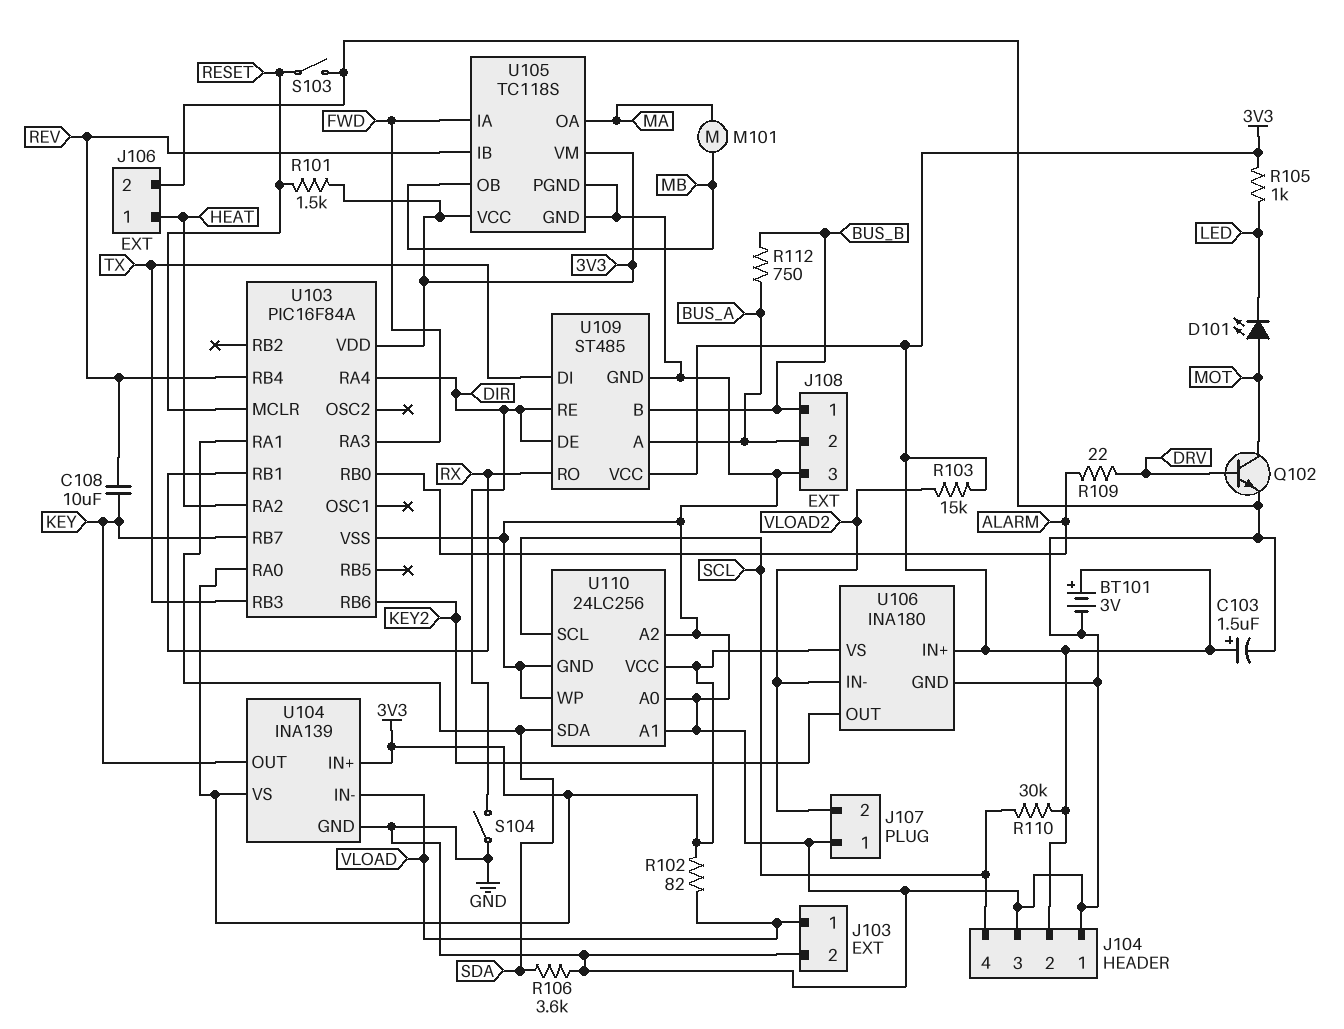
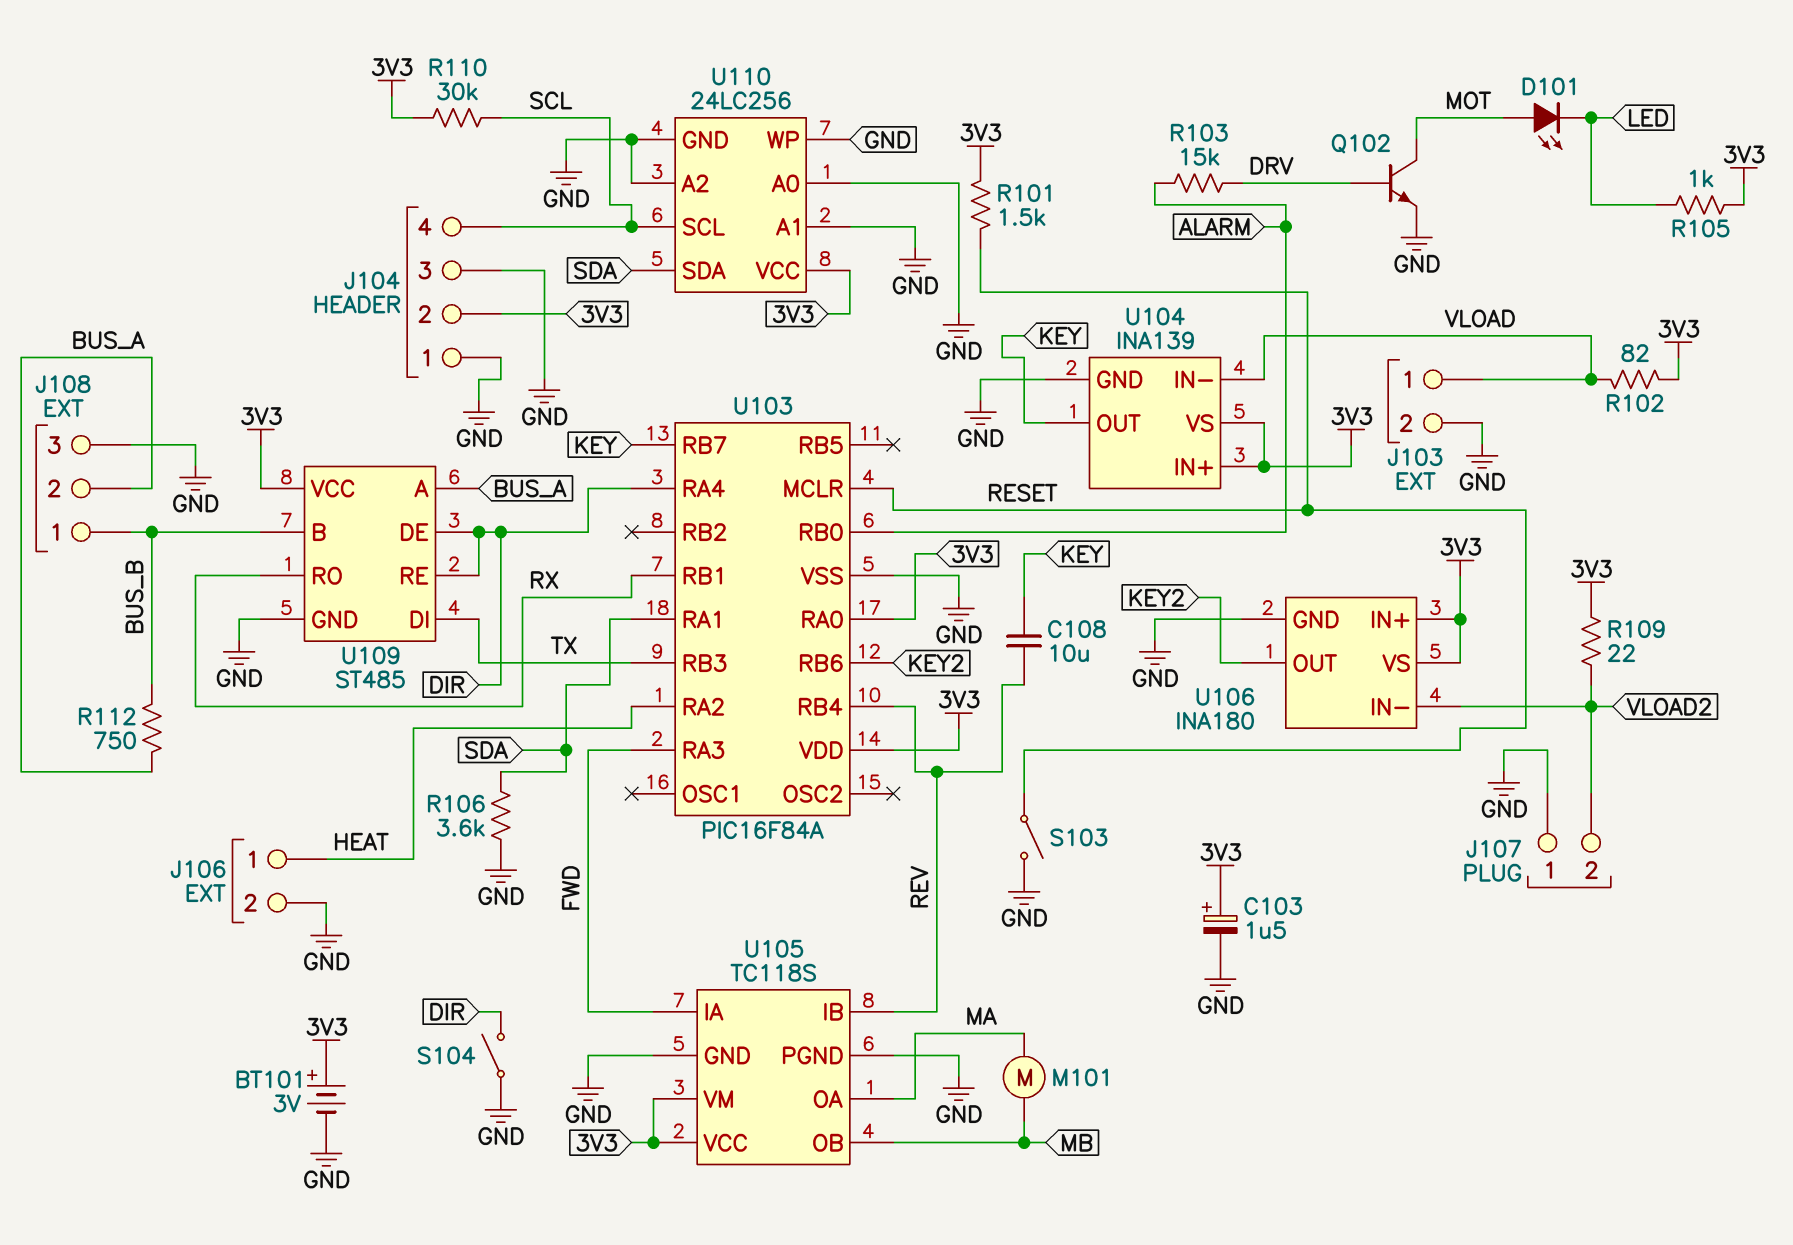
R103: 15k (3V3, VLOAD2) -> 15k (ALARM, DRV)
R109: 22 (ALARM, DRV) -> 22 (3V3, VLOAD2)

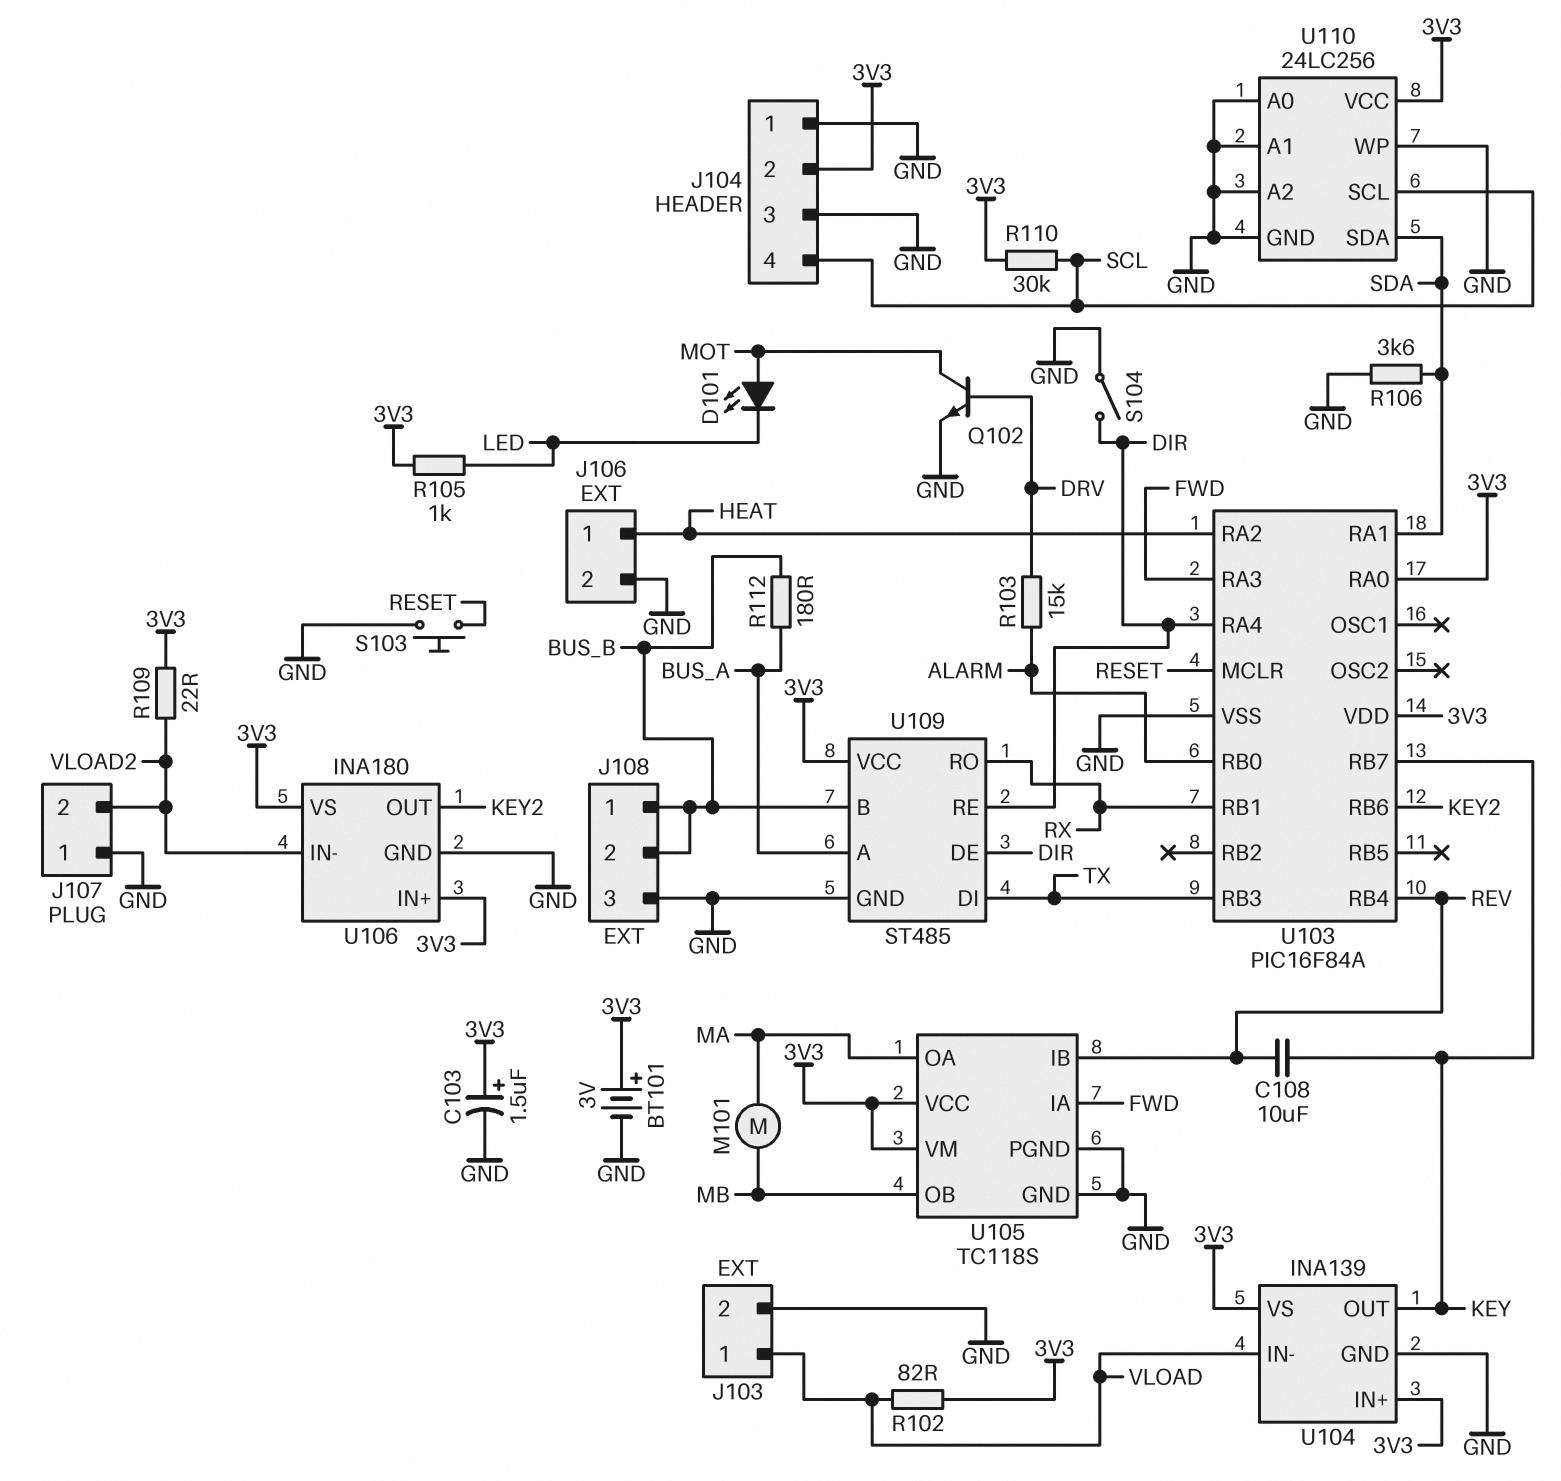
J108 pin 2: BUS_A -> BUS_B
R101: 1.5k (3V3, RESET) -> none
R112: 750 (BUS_A, BUS_B) -> 180 (BUS_A, BUS_B)
S103: switch (GND, RESET) -> button (GND, RESET)

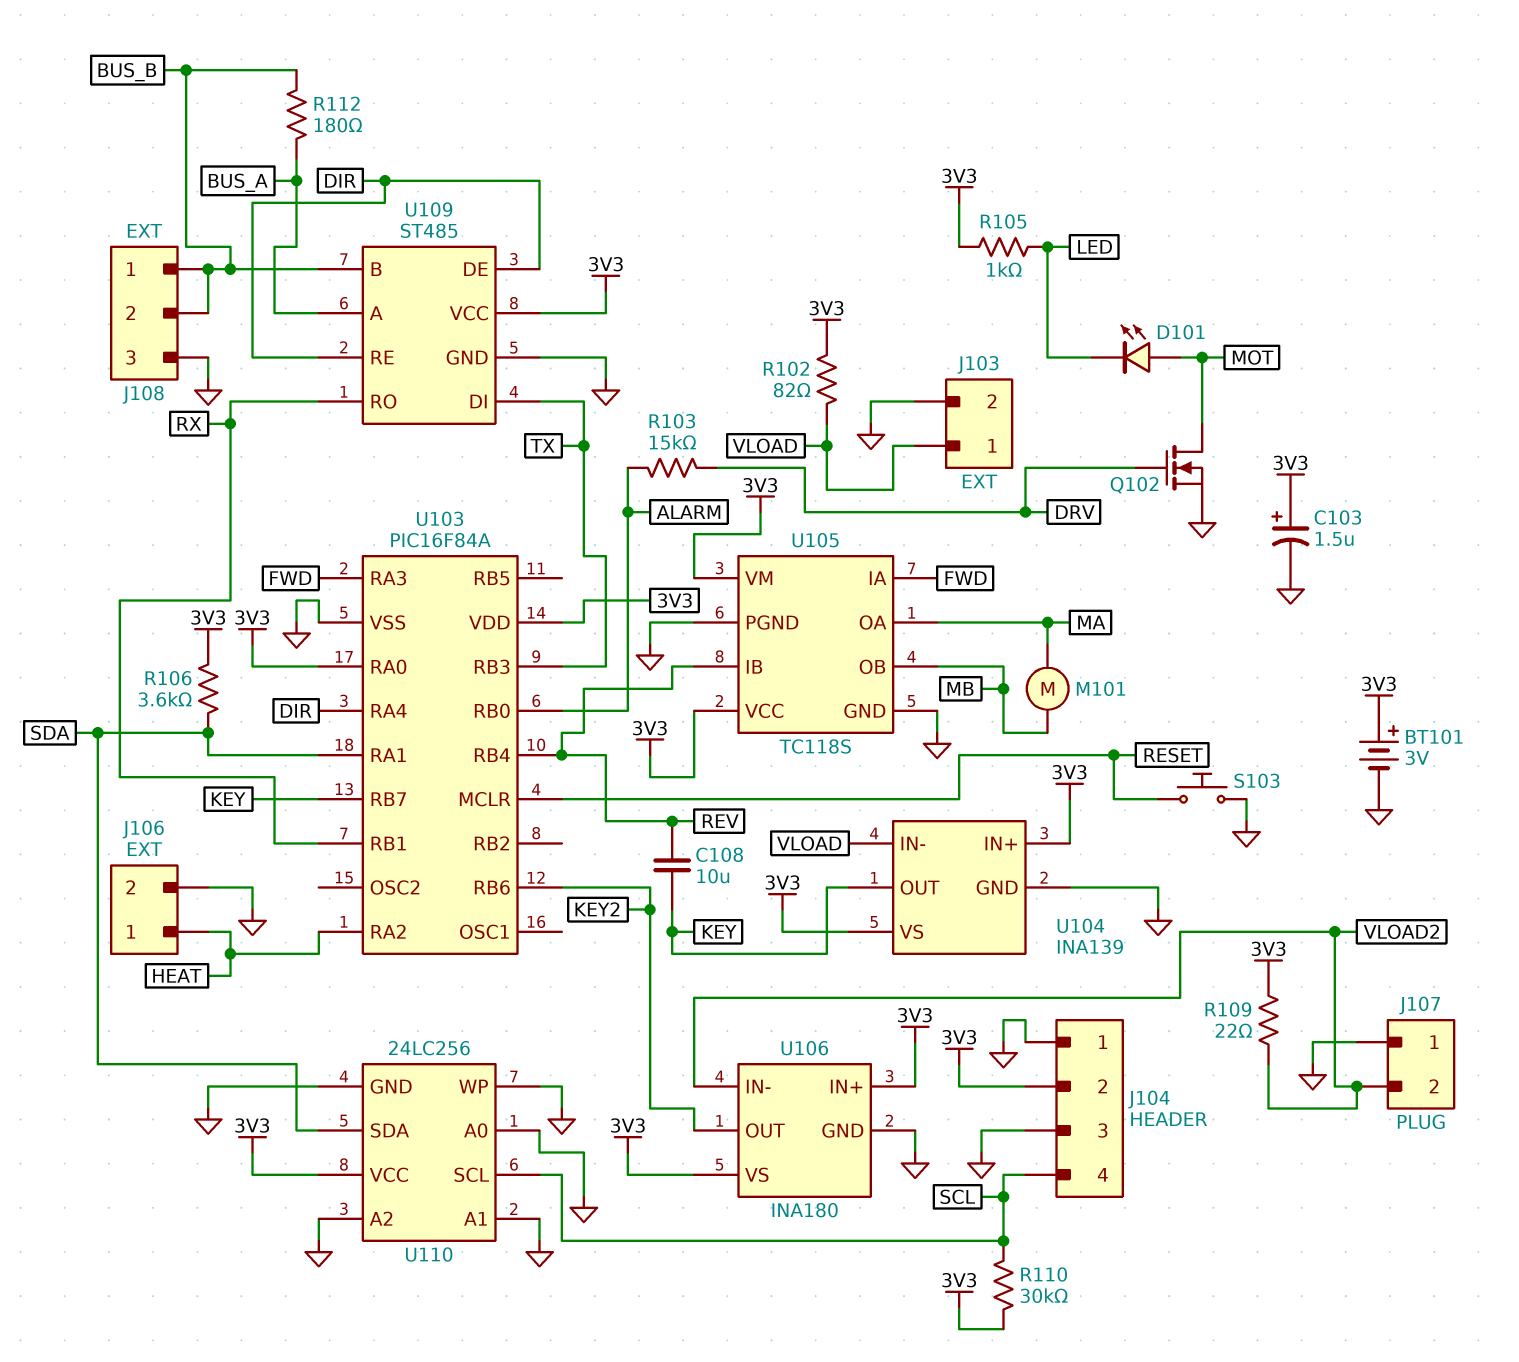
Q102: NPN (B DRV, C MOT, E GND) -> NMOS (G DRV, D MOT, S GND)
R106: 3.6k (GND, SDA) -> 3.6k (3V3, SDA)
S104: switch (DIR, GND) -> none

